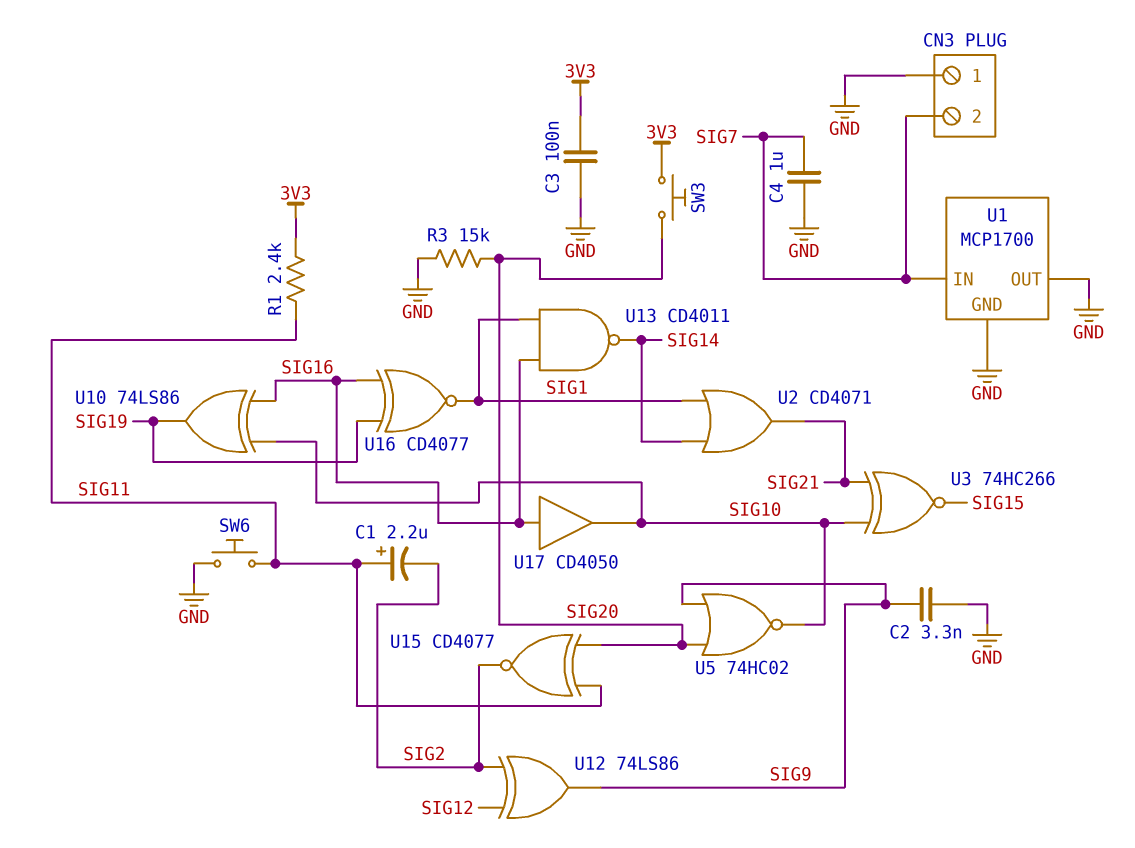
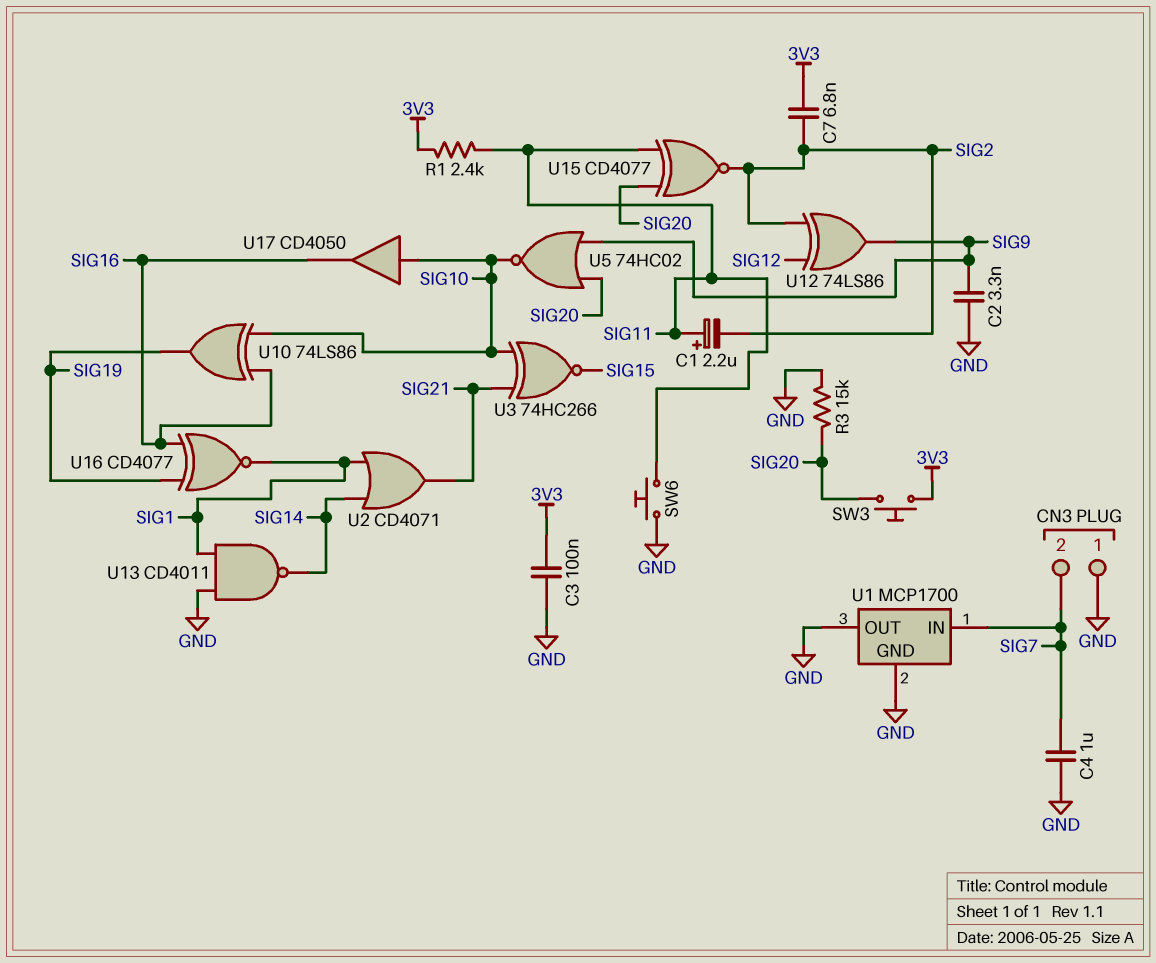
C7: none -> 6.8nF (3V3, SIG2)
U13: NAND CD4011 (in SIG1, in SIG16, out SIG14) -> NAND CD4011 (in GND, in SIG1, out SIG14)
U17: buffer CD4050 (in SIG16, out SIG10) -> buffer CD4050 (in SIG10, out SIG16)

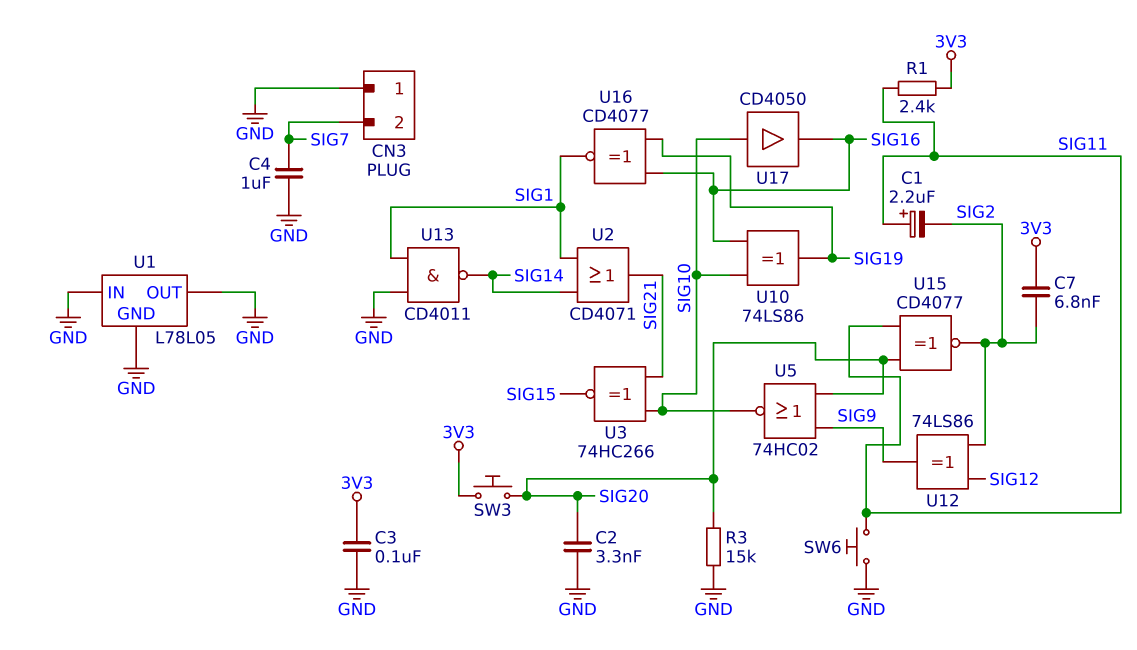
C2: 3.3nF (GND, SIG9) -> 3.3nF (GND, SIG20)
U1: MCP1700 -> L78L05
U1 pin IN: SIG7 -> GND

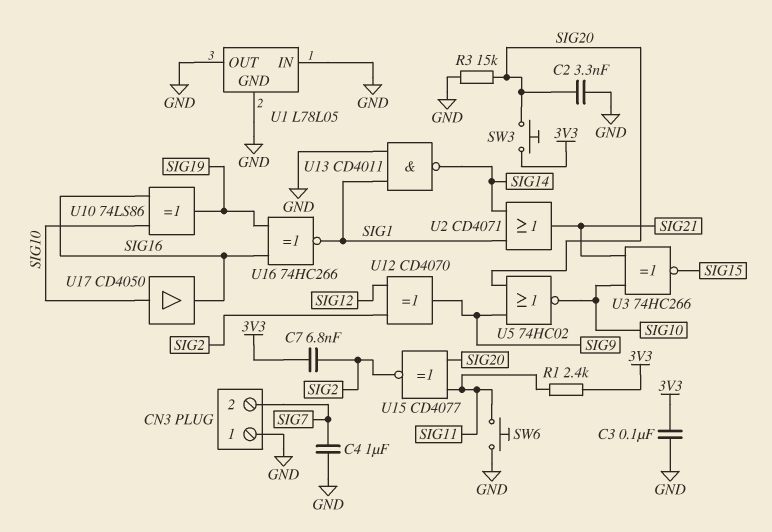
C1: 2.2uF (plus SIG11, minus SIG2) -> none
U12: XOR 74LS86 (in SIG2, in SIG12, out SIG9) -> XOR CD4070 (in SIG2, in SIG12, out SIG9)
U16: XNOR CD4077 (in SIG16, in SIG19, out SIG1) -> XNOR 74HC266 (in SIG16, in SIG19, out SIG1)

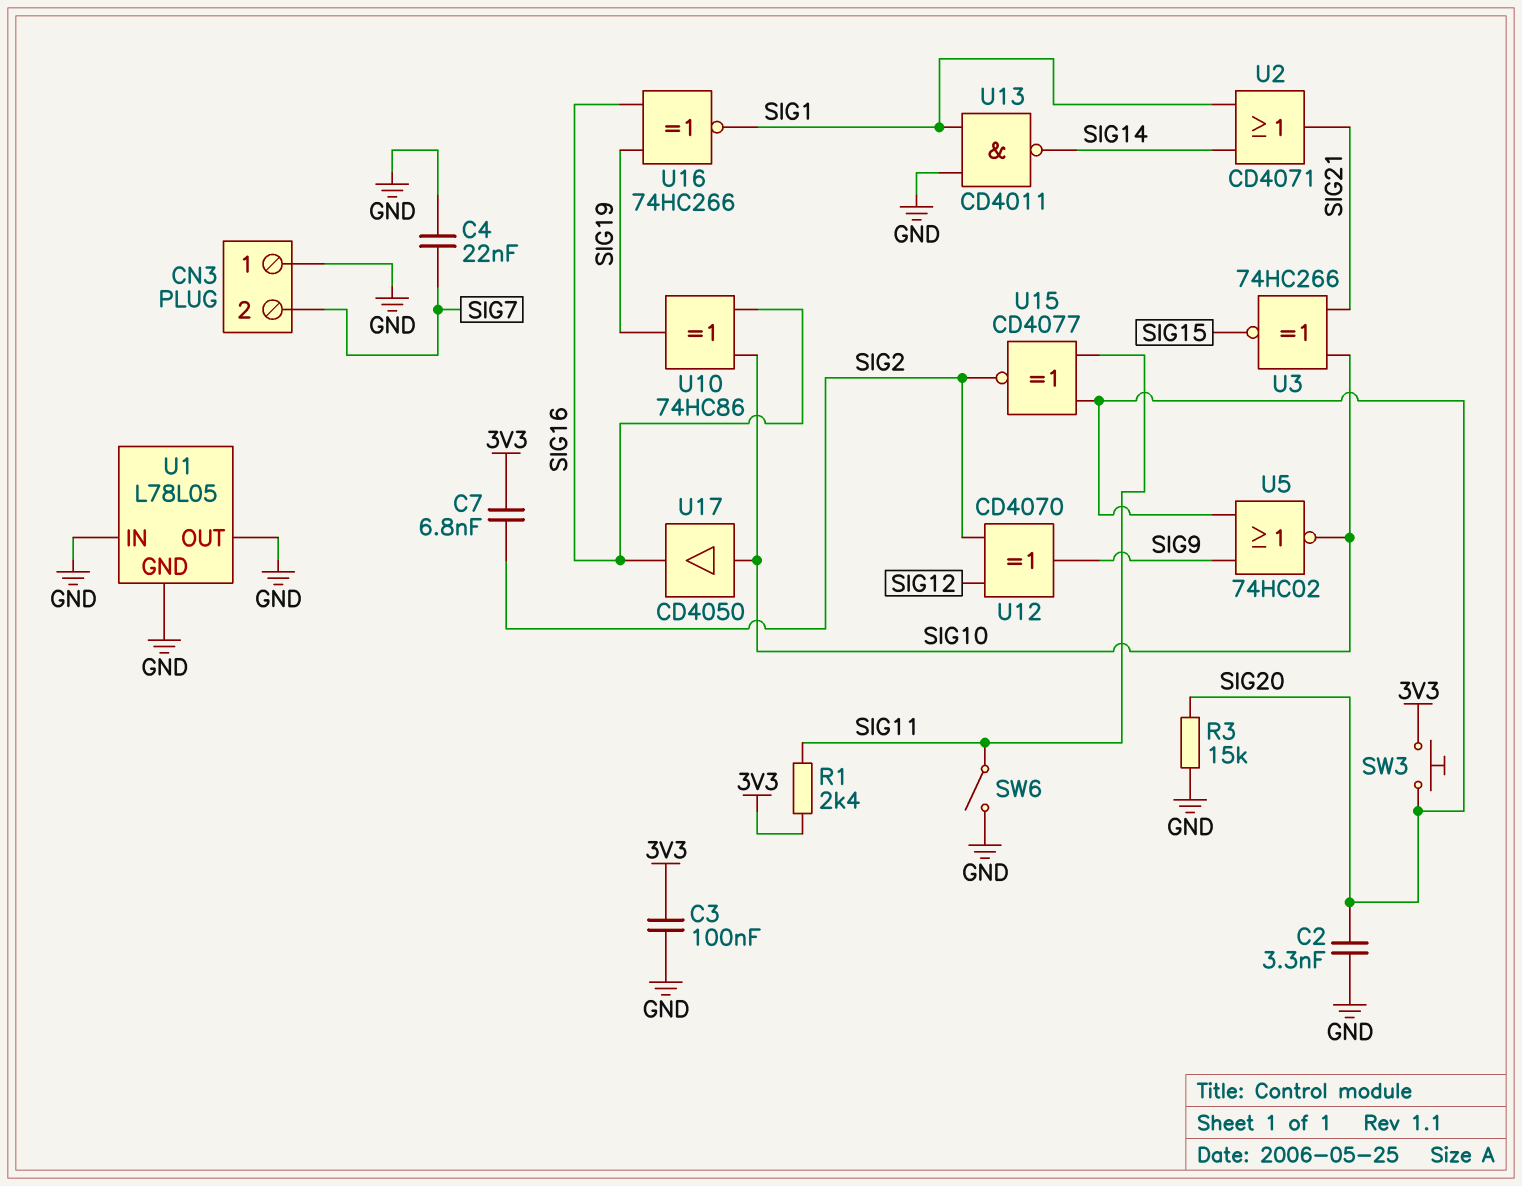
C4: 1uF (GND, SIG7) -> 22nF (GND, SIG7)
SW6: button (GND, SIG11) -> switch (GND, SIG11)
U10: XOR 74LS86 (in SIG10, in SIG16, out SIG19) -> XOR 74HC86 (in SIG10, in SIG16, out SIG19)

